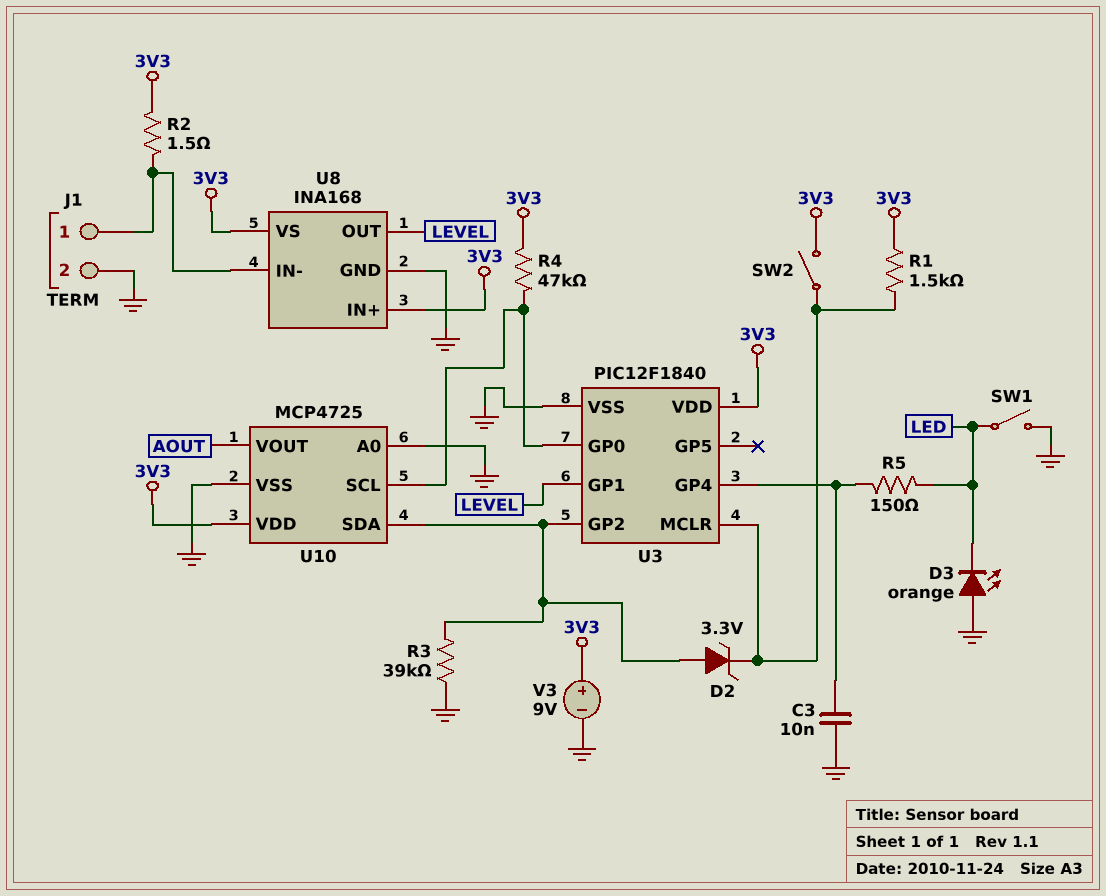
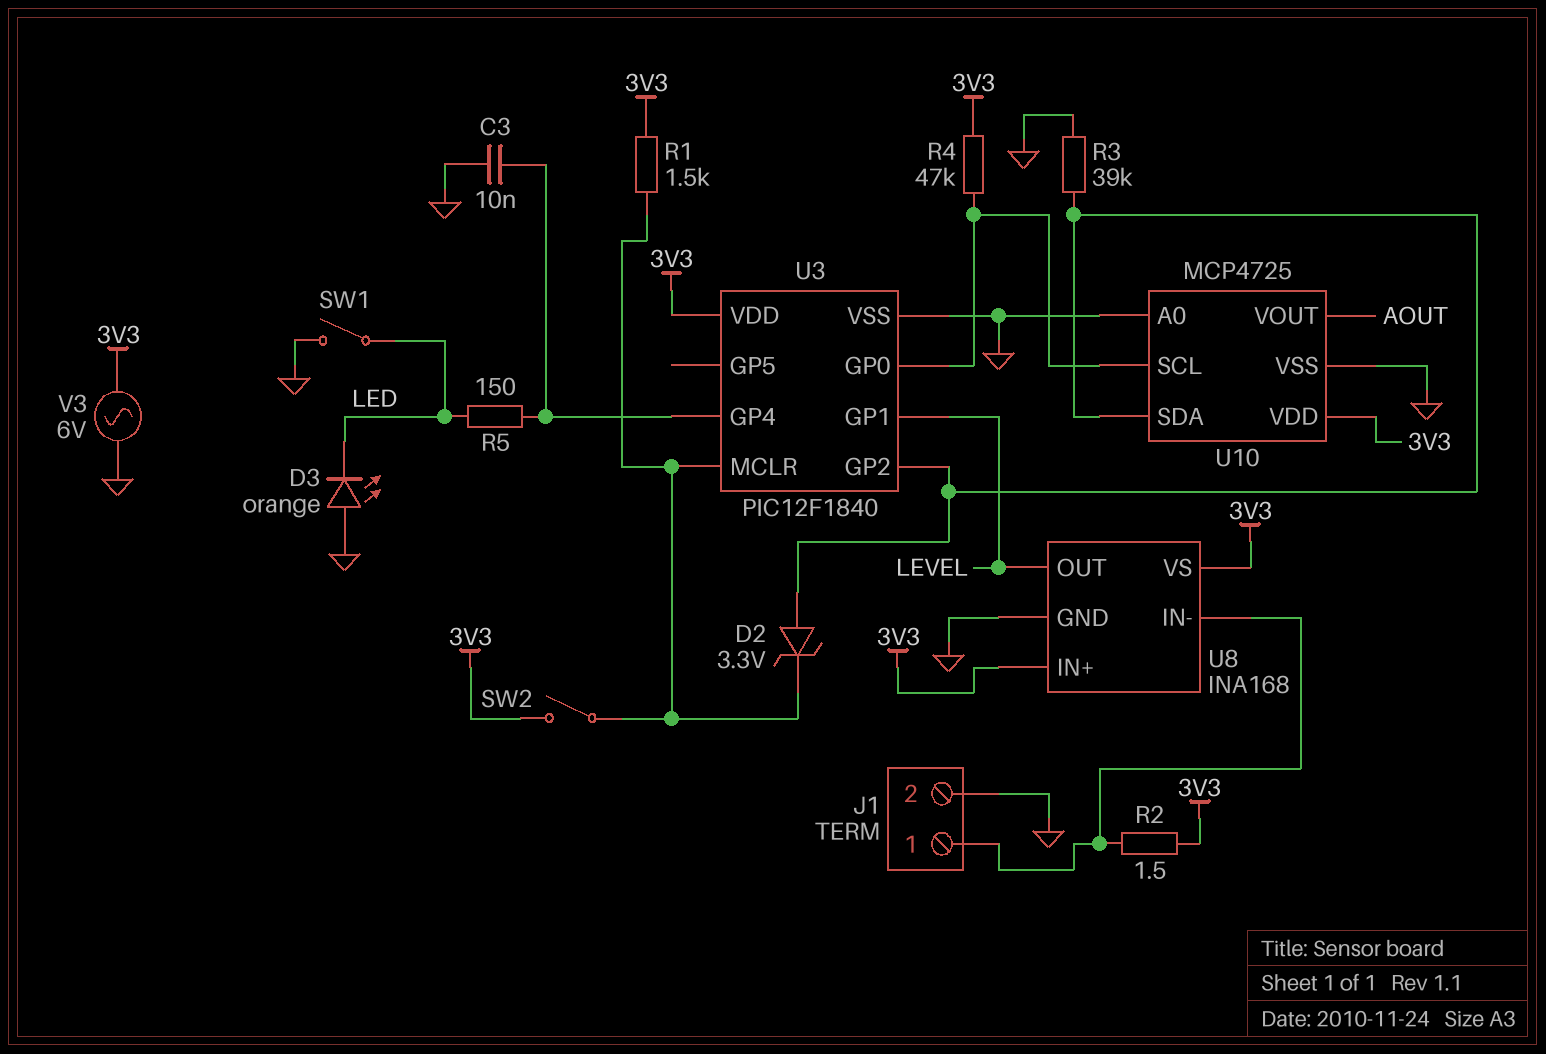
V3: 9V (plus 3V3, minus GND) -> AC 6V (3V3, GND)

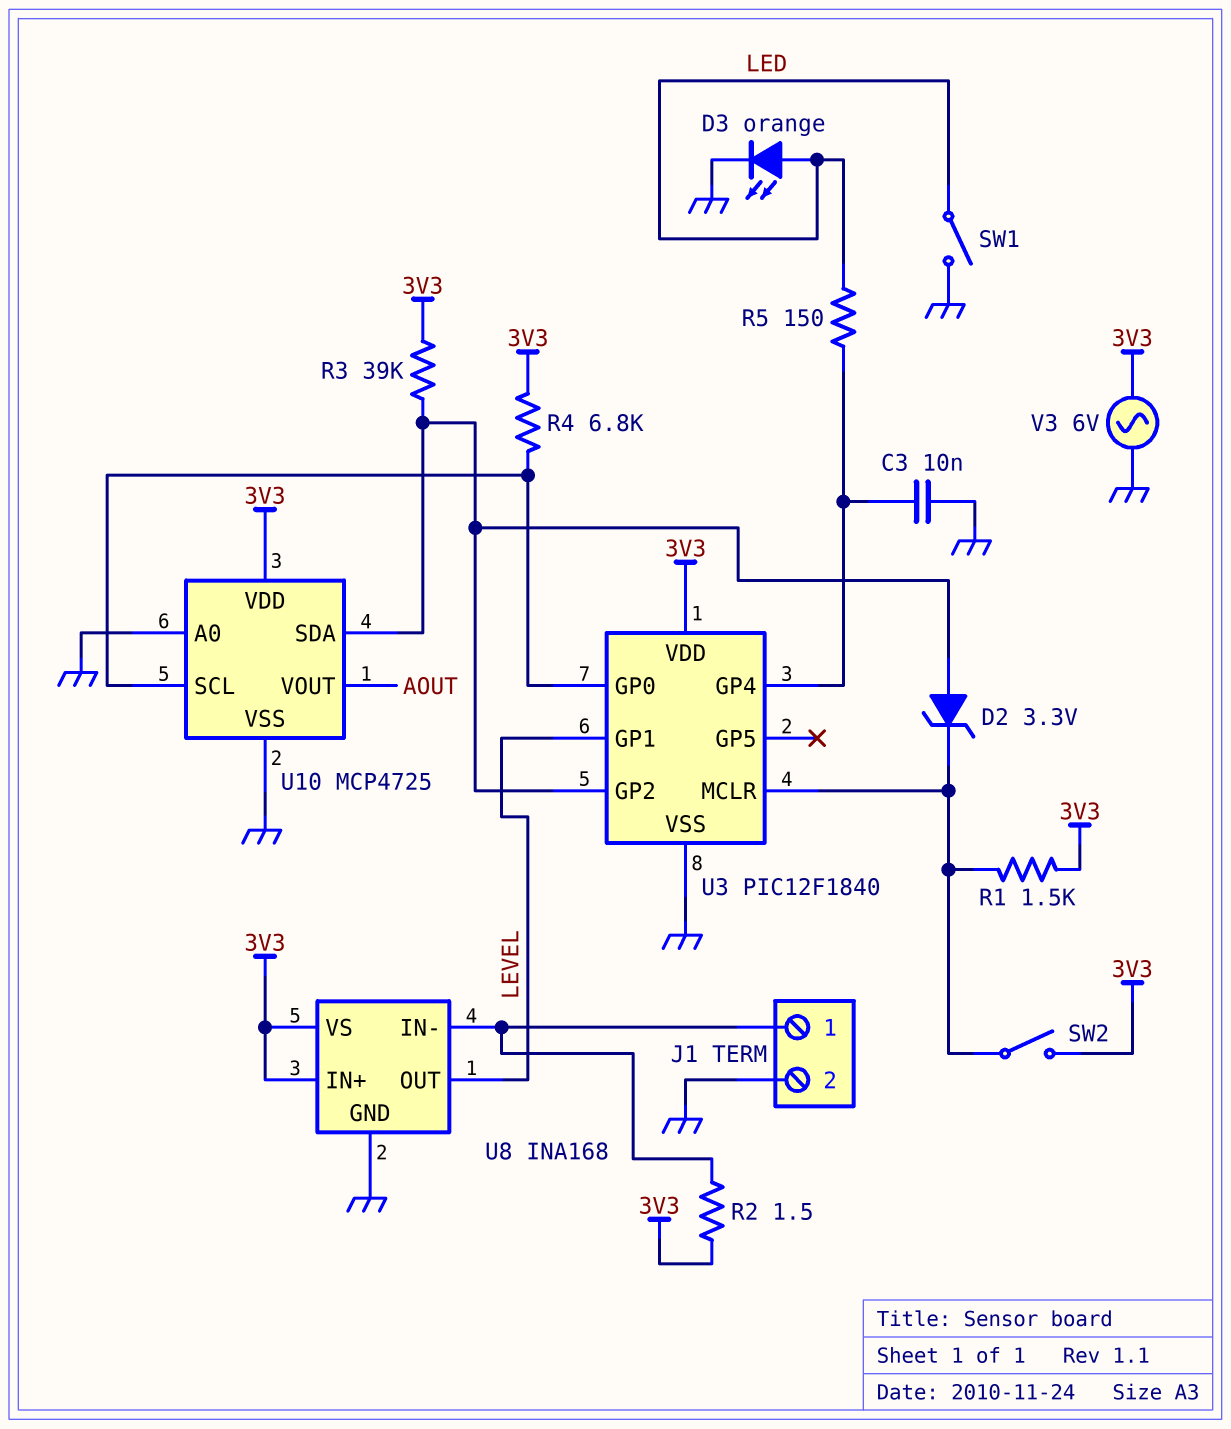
D3: LED orange (A GND, K LED) -> LED orange (A LED, K GND)
R3: 39k (GND, U3/GP2) -> 39k (3V3, U3/GP2)
R4: 47k (3V3, U3/GP0) -> 6.8k (3V3, U3/GP0)

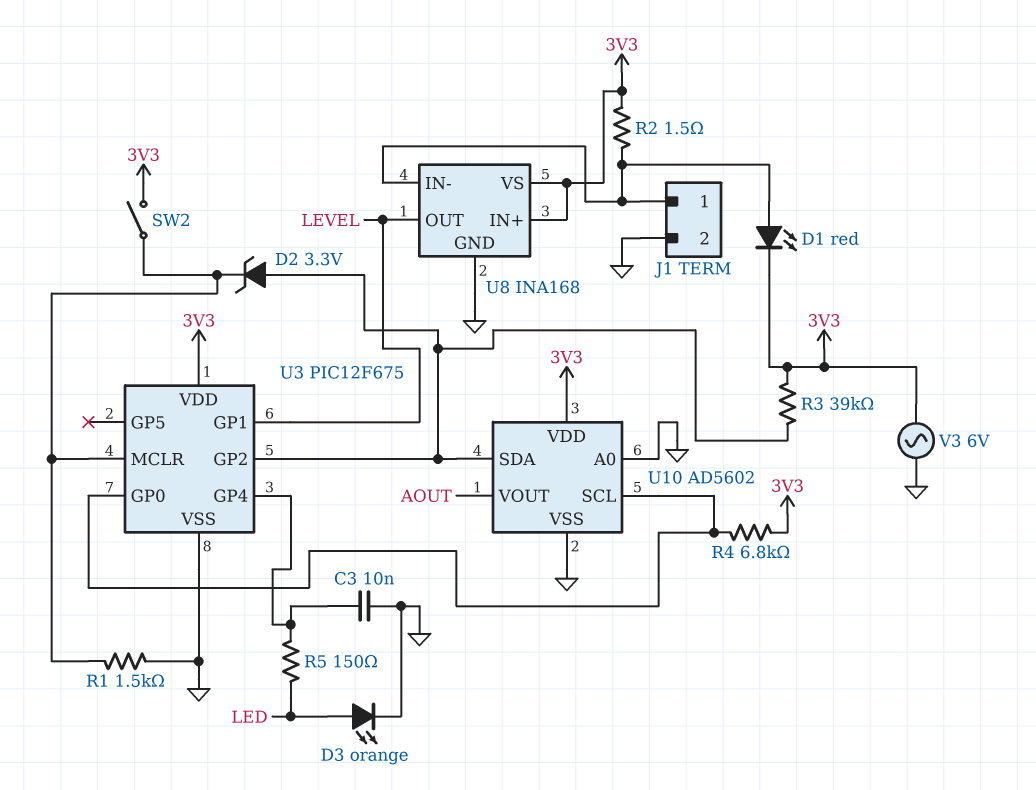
D1: none -> LED red (A J1/1, K 3V3)
R1: 1.5k (3V3, U3/MCLR) -> 1.5k (GND, U3/MCLR)
SW1: switch (GND, LED) -> none
U3: PIC12F1840 -> PIC12F675
U10: MCP4725 -> AD5602

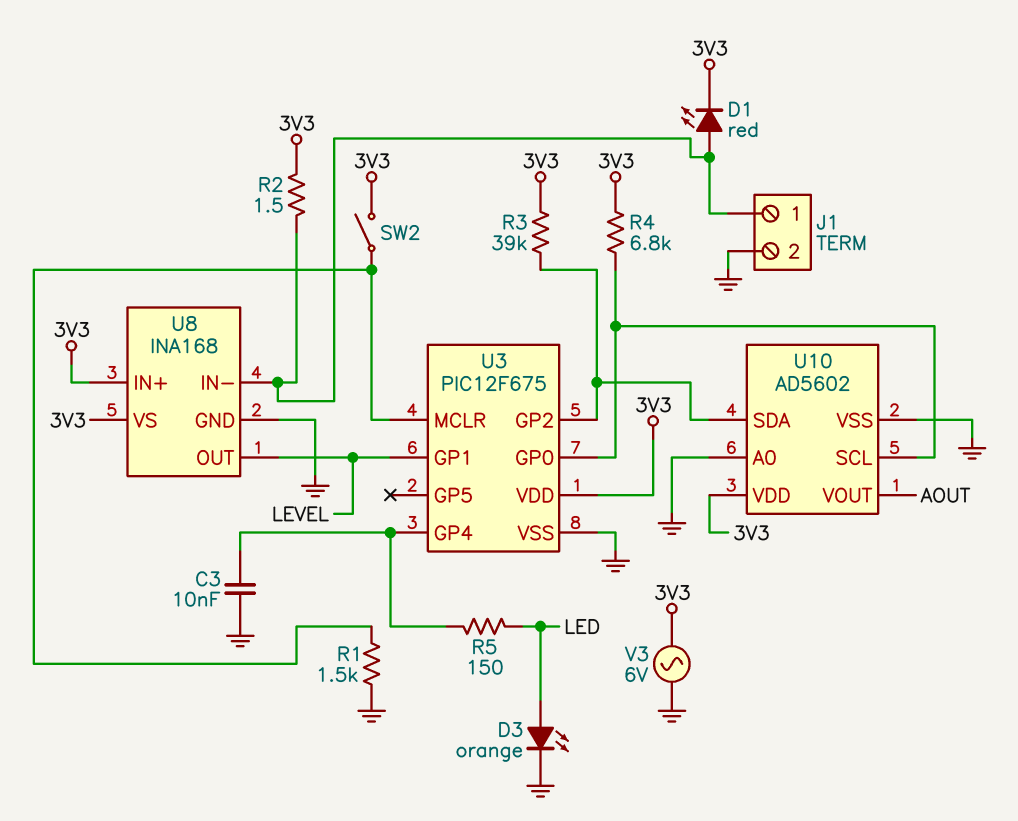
D2: zener 3.3V (A U3/GP2, K U3/MCLR) -> none

